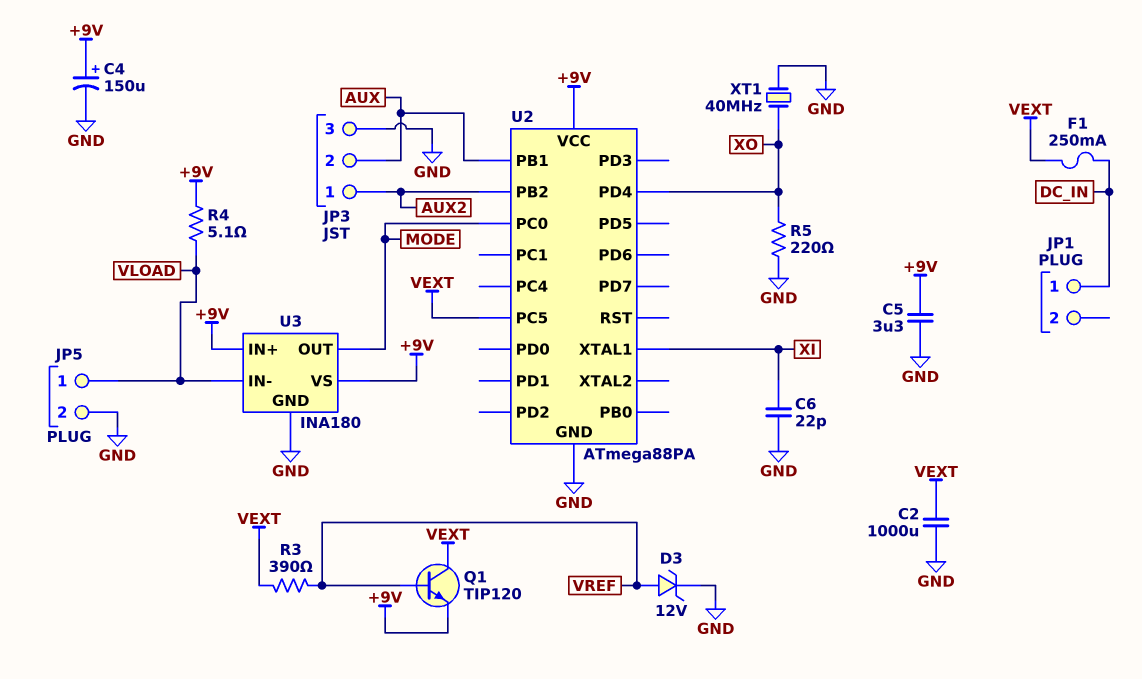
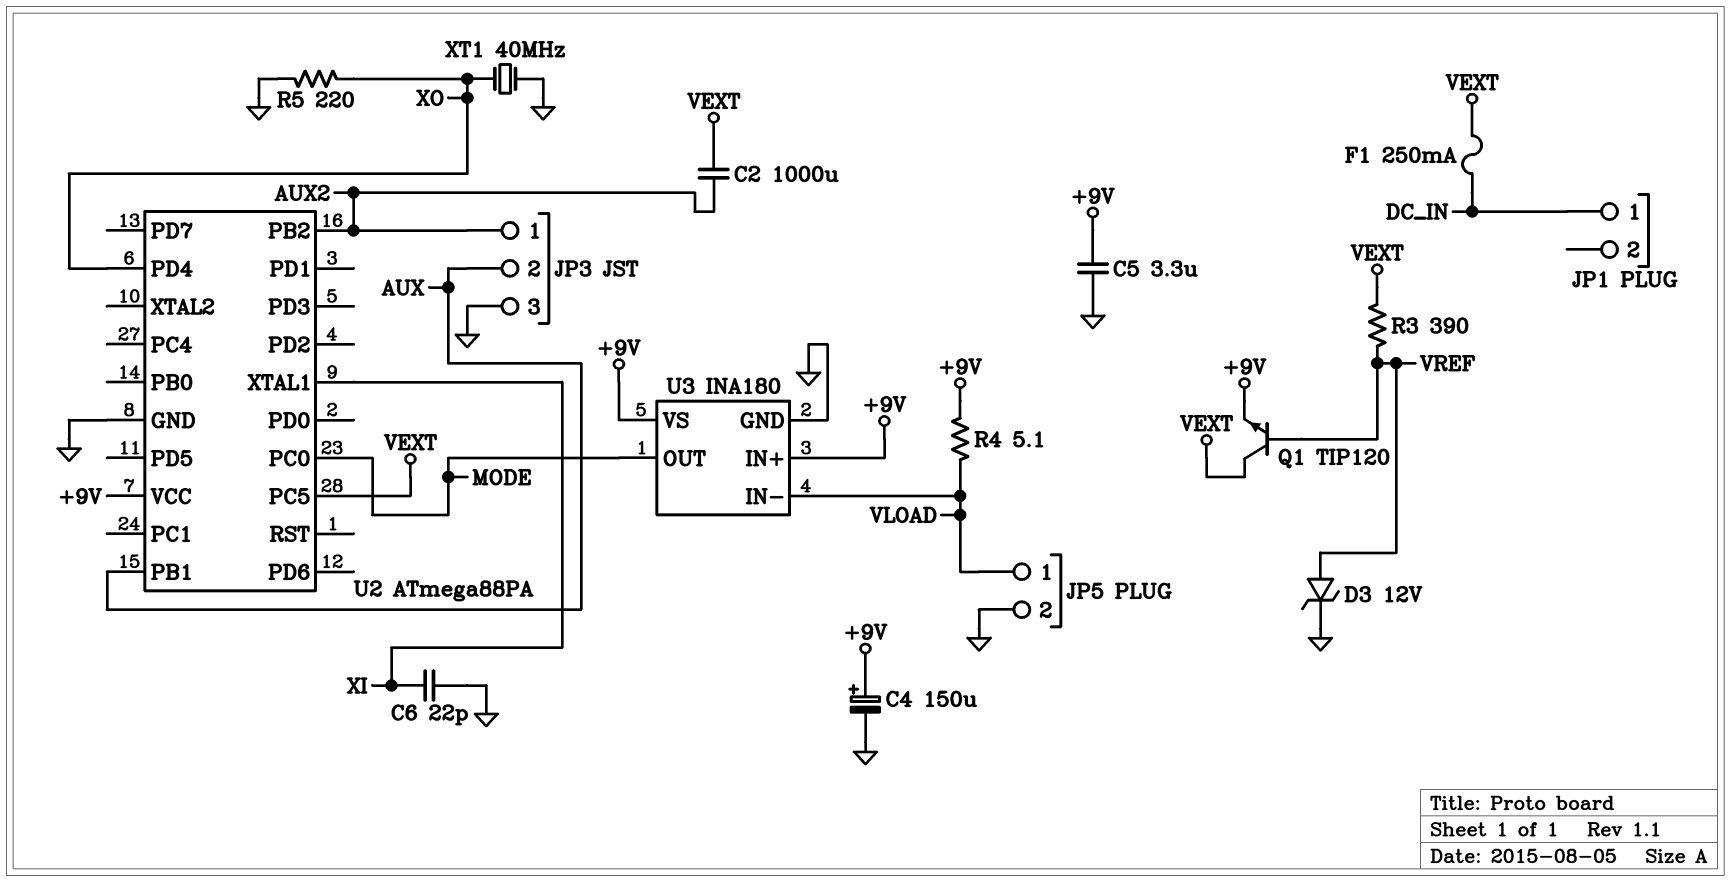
C2: 1000uF (GND, VEXT) -> 1000uF (AUX2, VEXT)

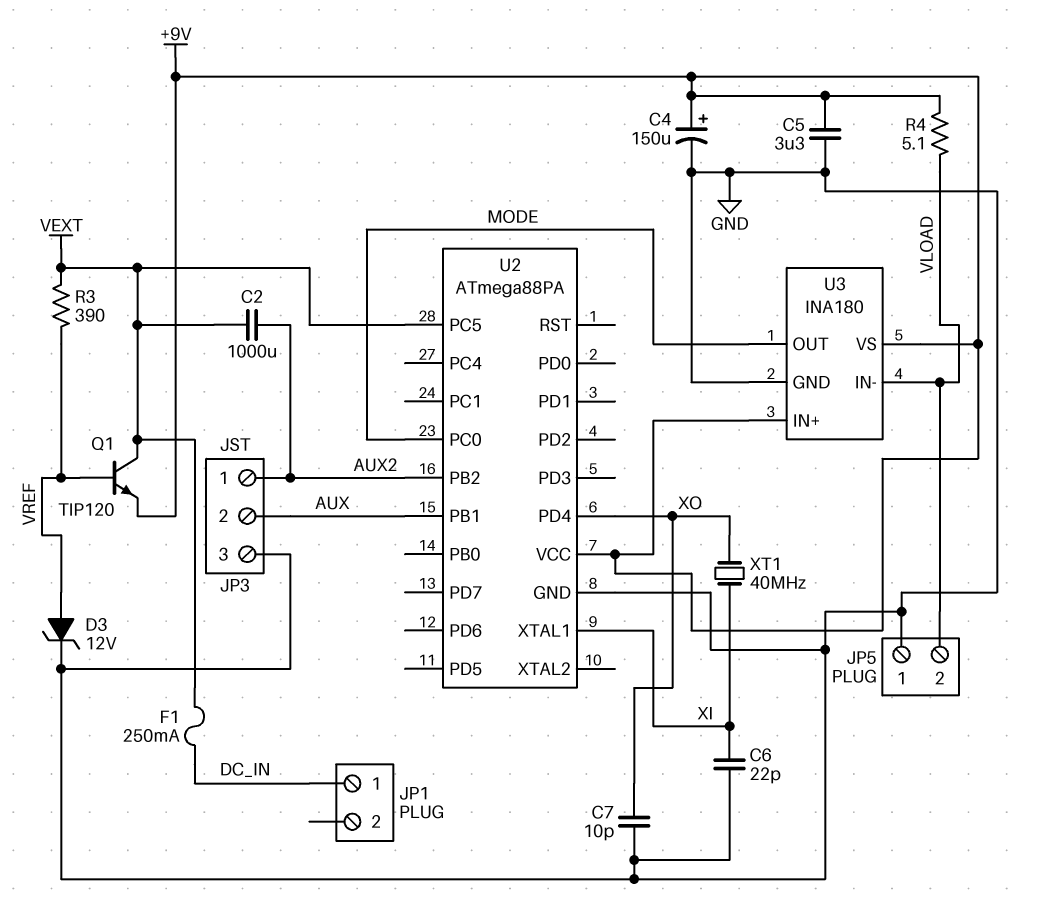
C7: none -> 10pF (GND, XO)
JP5 pin 1: VLOAD -> GND
JP5 pin 2: GND -> VLOAD
R5: 220 (GND, XO) -> none
XT1: 40MHz (GND, XO) -> 40MHz (XI, XO)

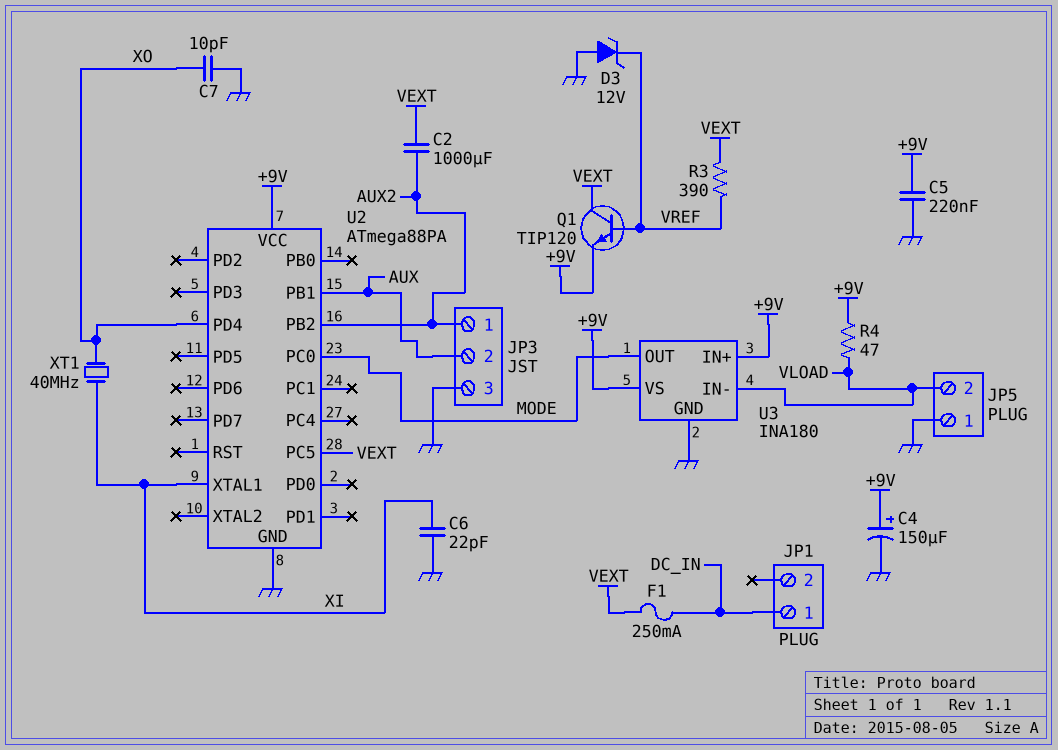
C5: 3.3uF (+9V, GND) -> 220nF (+9V, GND)
D3: zener 12V (A VREF, K GND) -> zener 12V (A GND, K VREF)
R4: 5.1 (+9V, VLOAD) -> 47 (+9V, VLOAD)

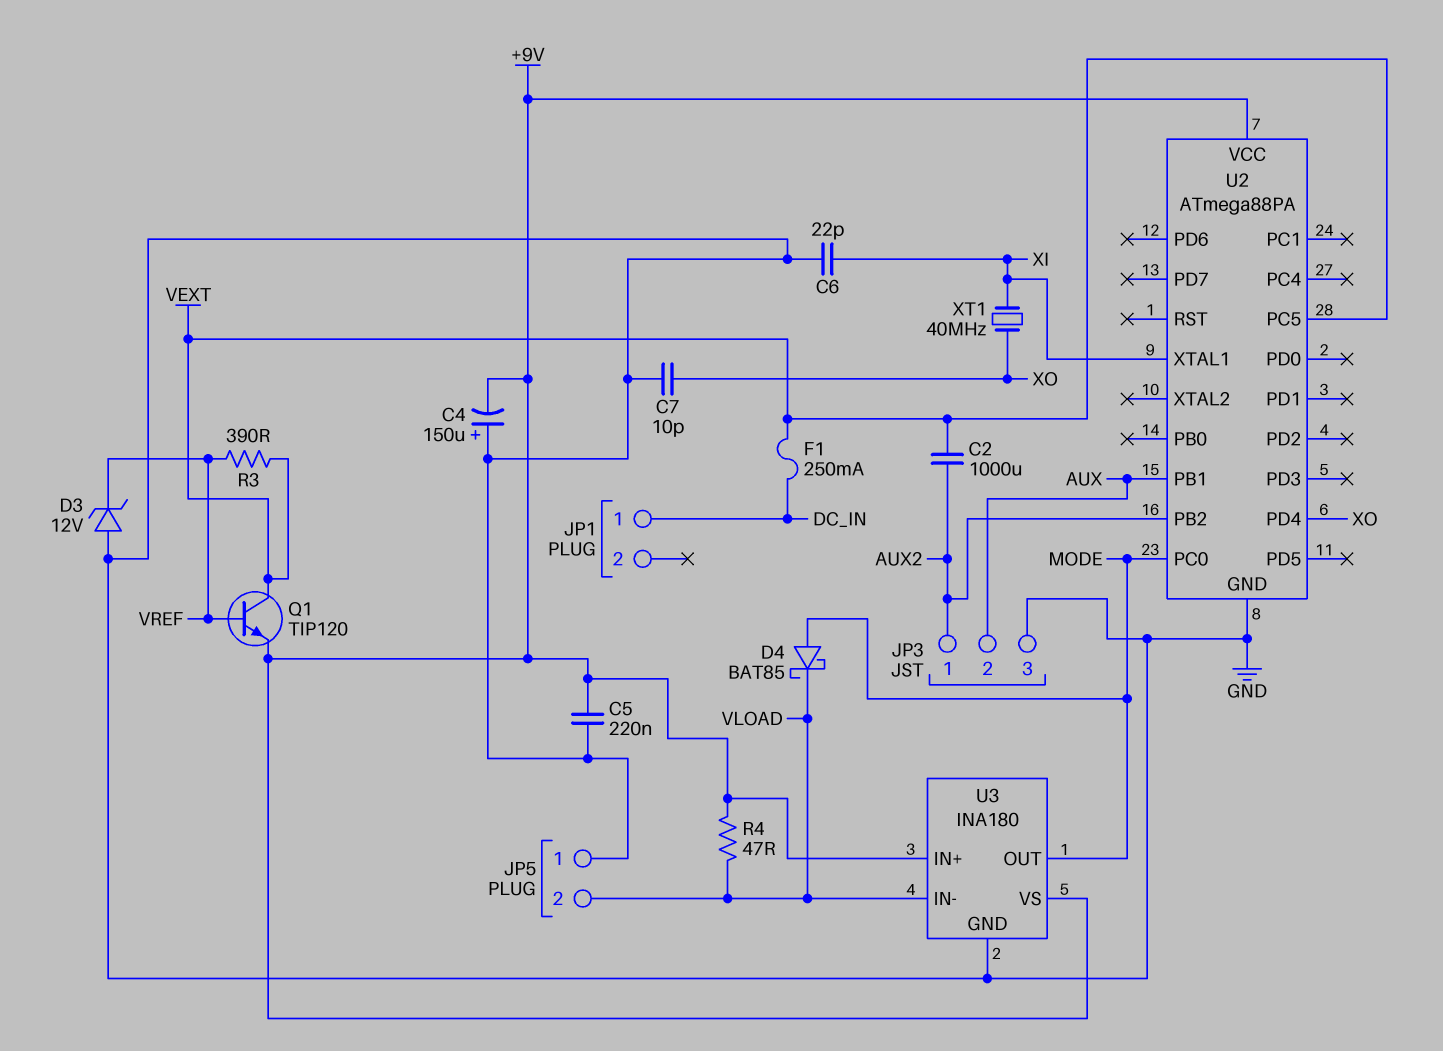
C4: 150uF (plus +9V, minus GND) -> 150uF (plus GND, minus +9V)
D4: none -> schottky BAT85 (A MODE, K VLOAD)

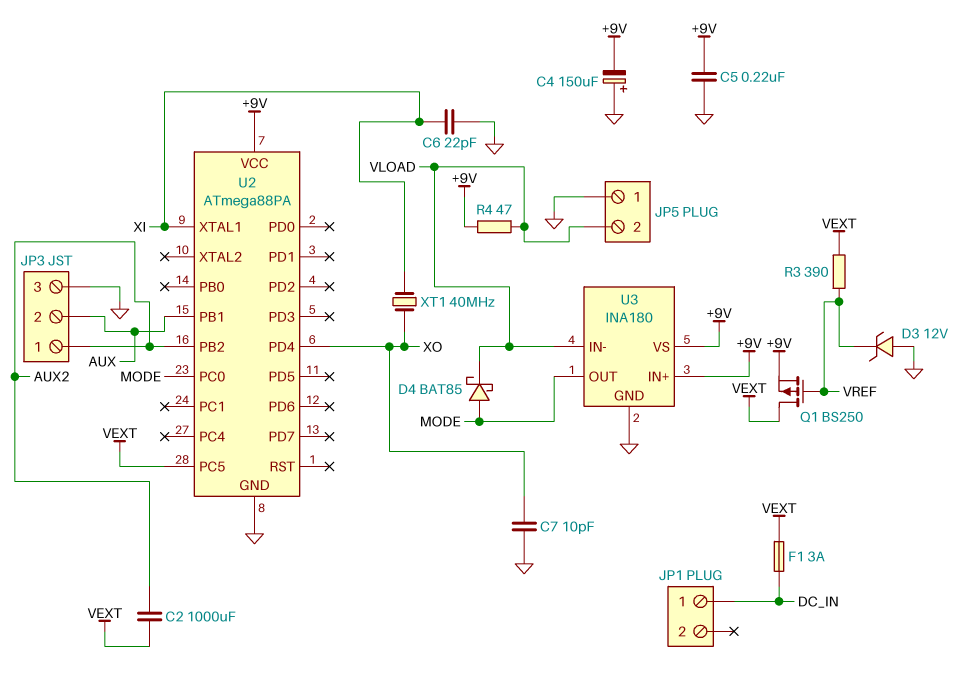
F1: 250mA (DC_IN, VEXT) -> 3A (DC_IN, VEXT)
Q1: NPN TIP120 (B VREF, C VEXT, E +9V) -> PMOS BS250 (G VREF, D VEXT, S +9V)

